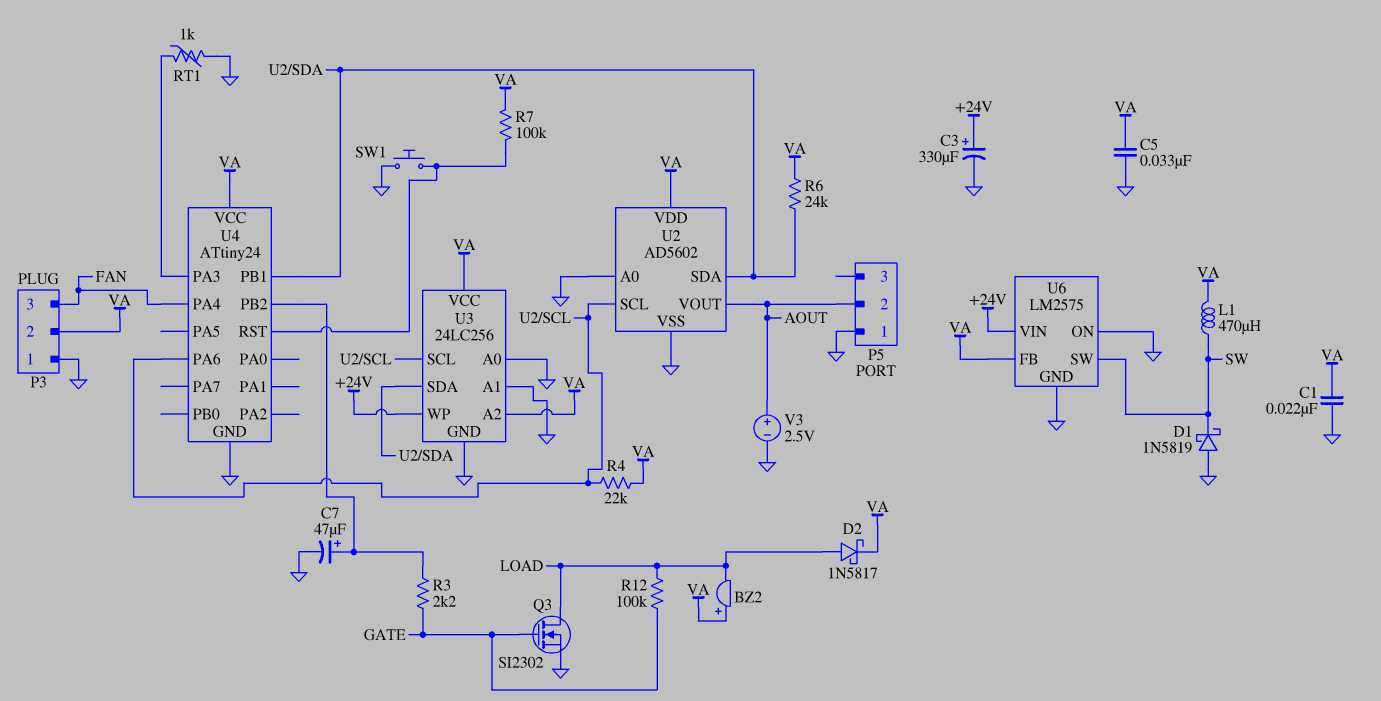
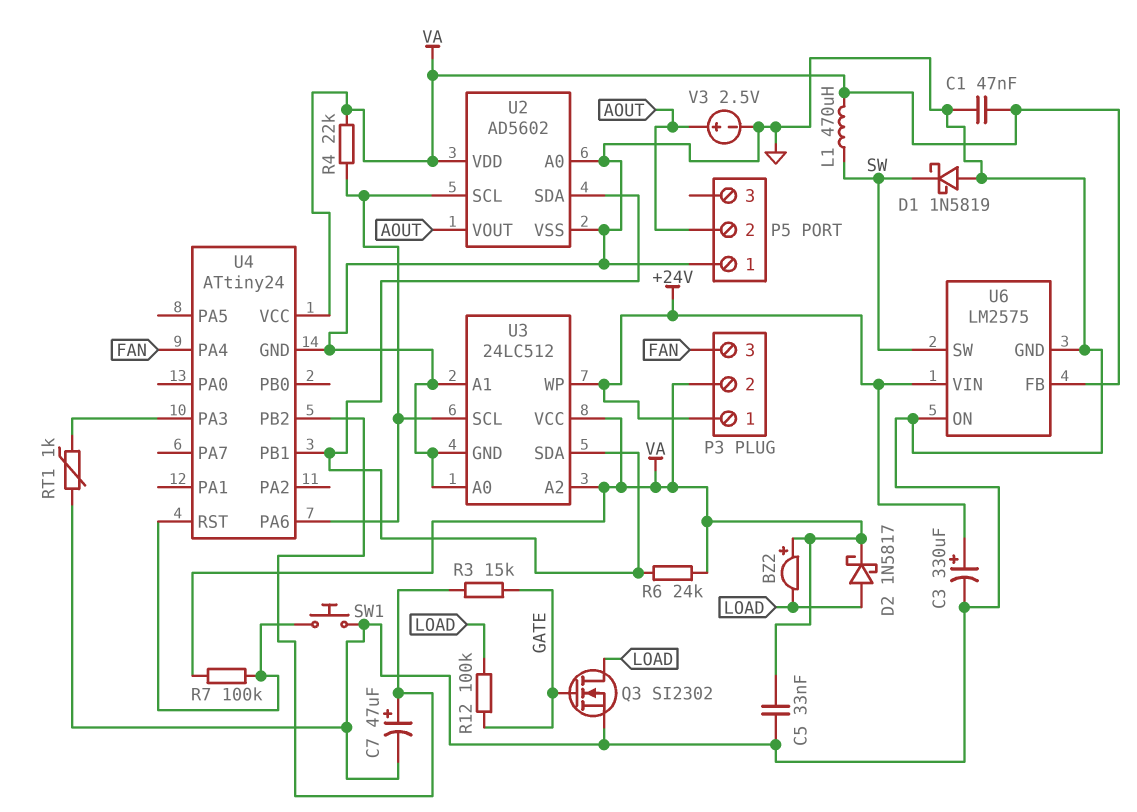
C1: 22nF (GND, VA) -> 47nF (GND, VA)
P3 pin 1: GND -> +24V
R3: 2.2k (GATE, U4/PB2) -> 15k (GATE, U4/PB2)
U3: 24LC256 -> 24LC512

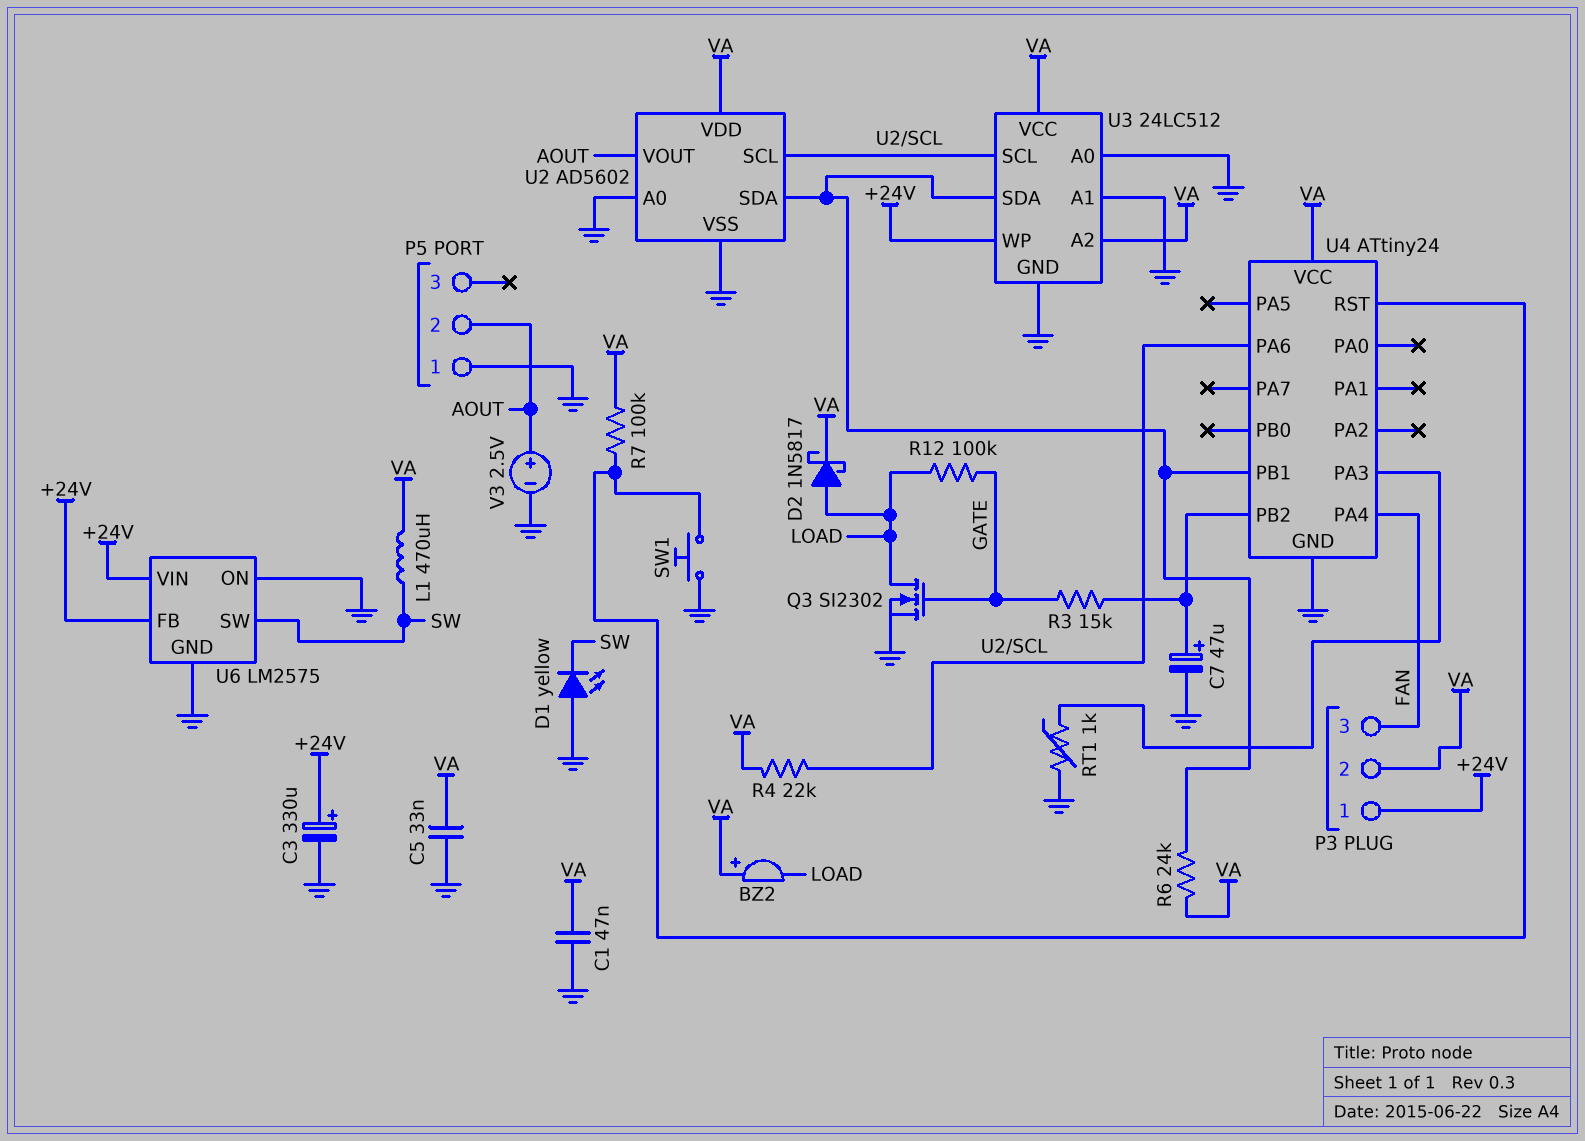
D1: schottky 1N5819 (A GND, K SW) -> LED yellow (A GND, K SW)
U6 pin FB: VA -> +24V

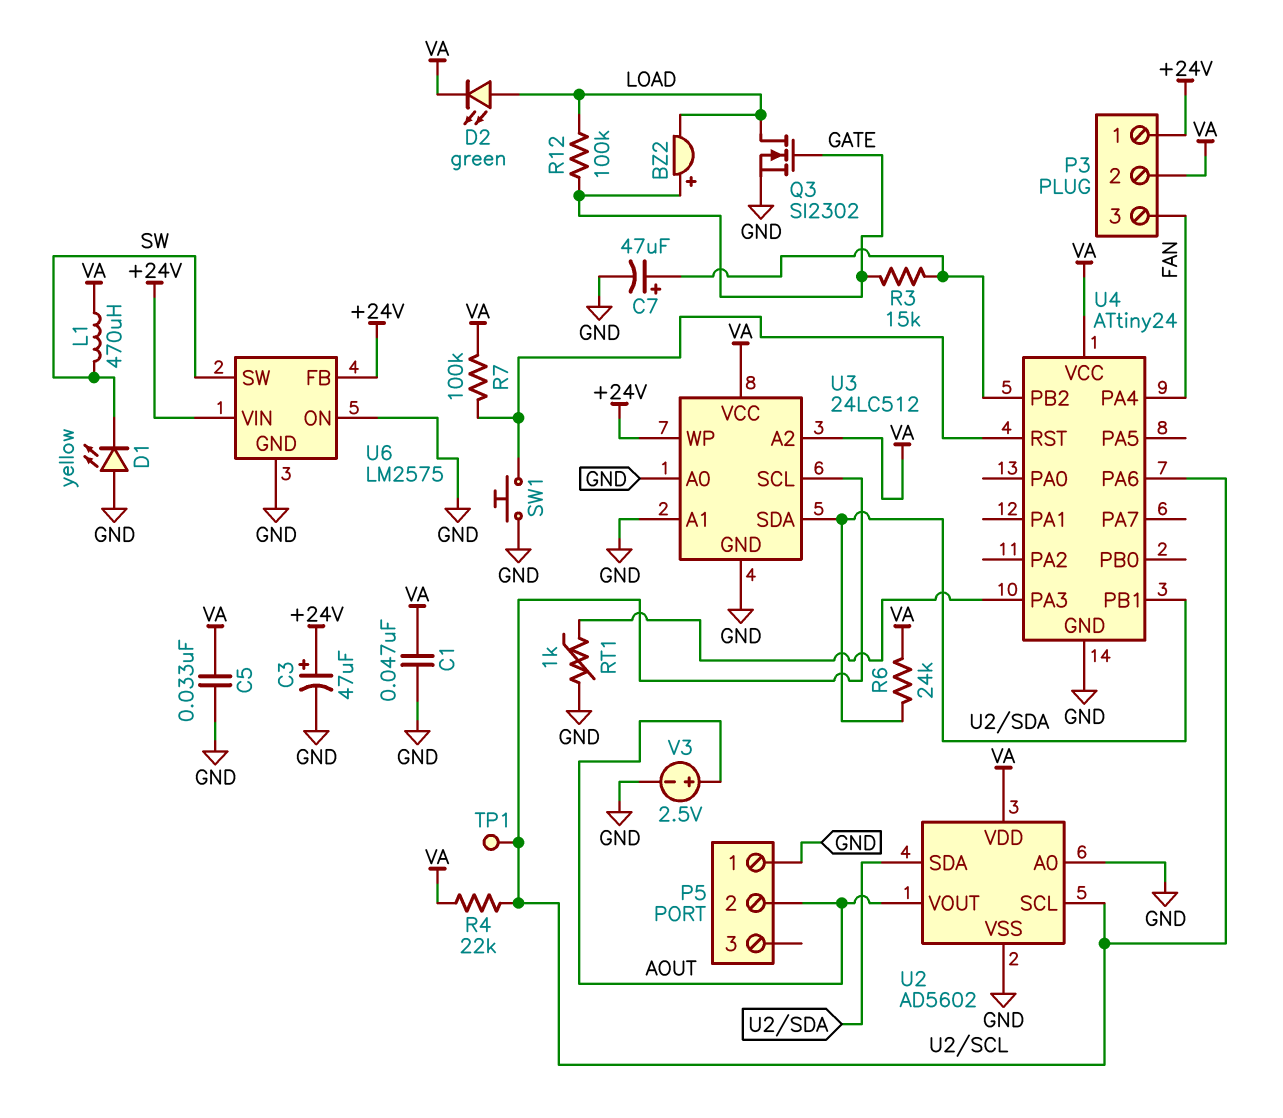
BZ2: buzzer (plus VA, minus LOAD) -> buzzer (plus GATE, minus LOAD)
C3: 330uF (plus +24V, minus GND) -> 47uF (plus +24V, minus GND)
D2: schottky 1N5817 (A LOAD, K VA) -> LED green (A LOAD, K VA)
TP1: none -> test point (U2/SCL)

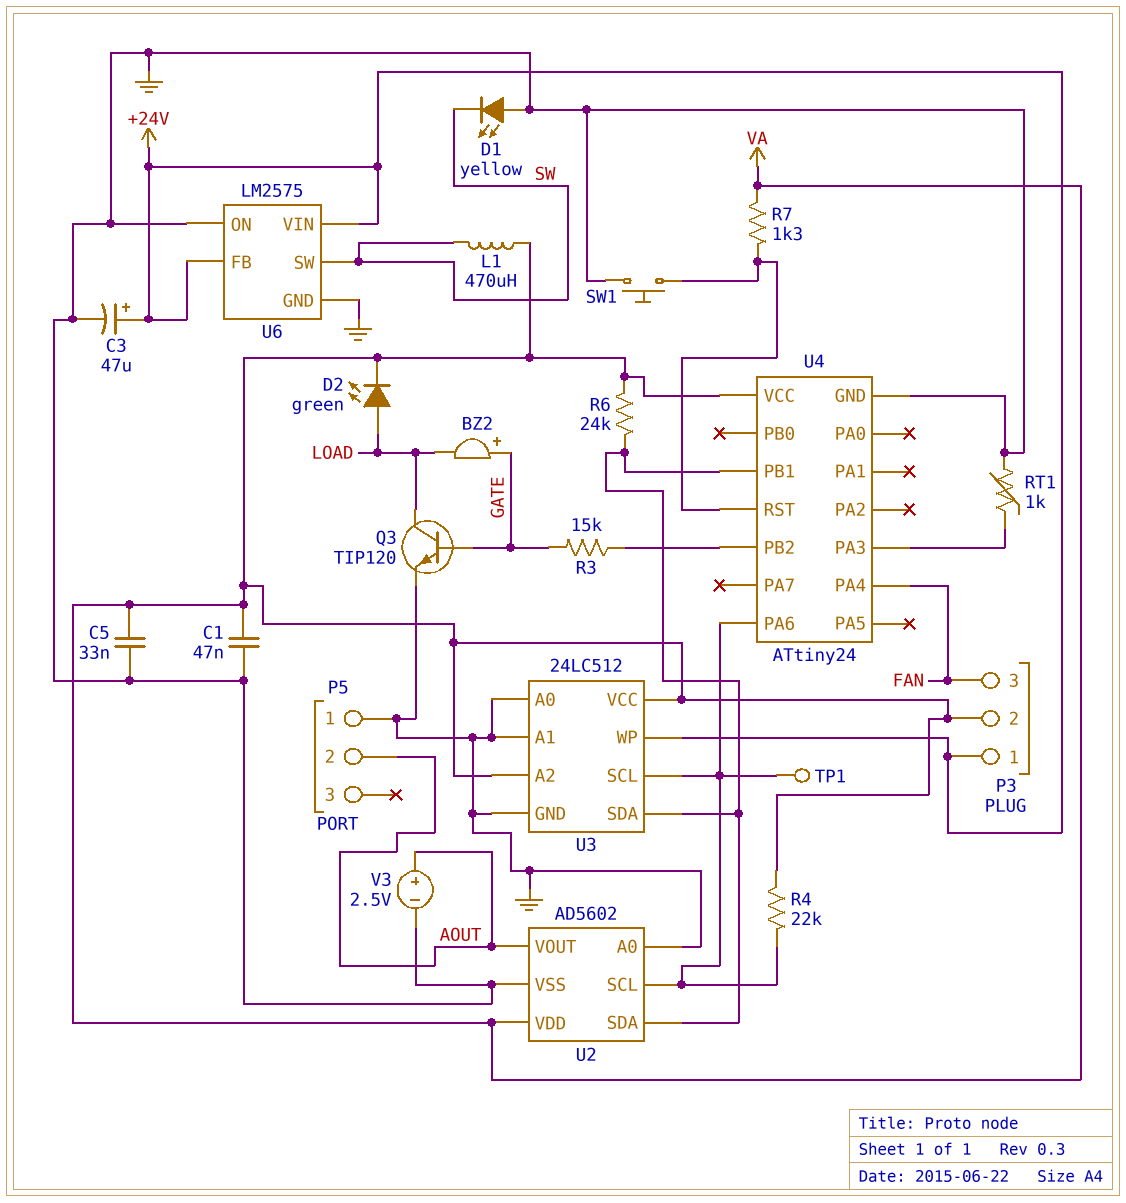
C7: 47uF (plus U4/PB2, minus GND) -> none
Q3: NMOS SI2302 (G GATE, D LOAD, S GND) -> NPN TIP120 (B GATE, C LOAD, E GND)
R7: 100k (U4/RST, VA) -> 1.3k (U4/RST, VA)
R12: 100k (GATE, LOAD) -> none

